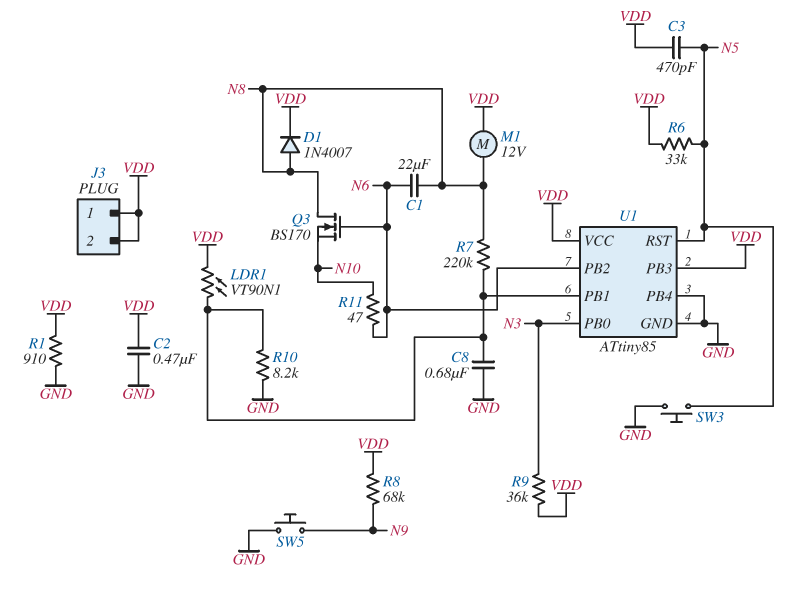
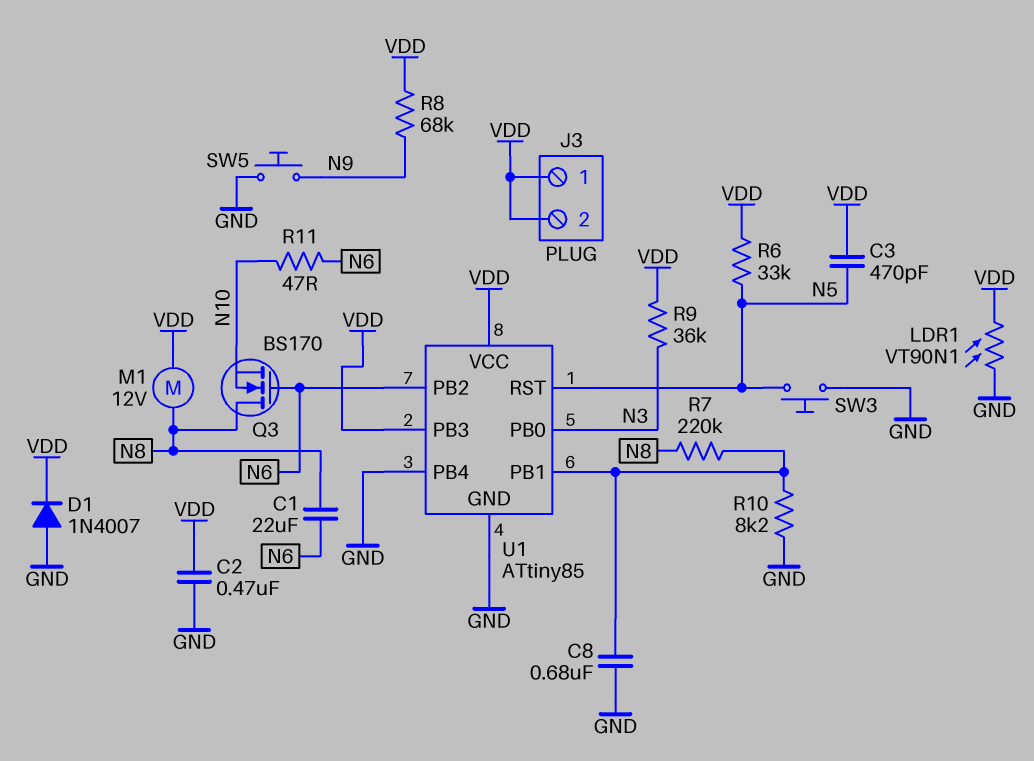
D1: diode 1N4007 (A N8, K VDD) -> diode 1N4007 (A GND, K VDD)
LDR1: VT90N1 (U1/PB1, VDD) -> VT90N1 (GND, VDD)
R1: 910 (GND, VDD) -> none

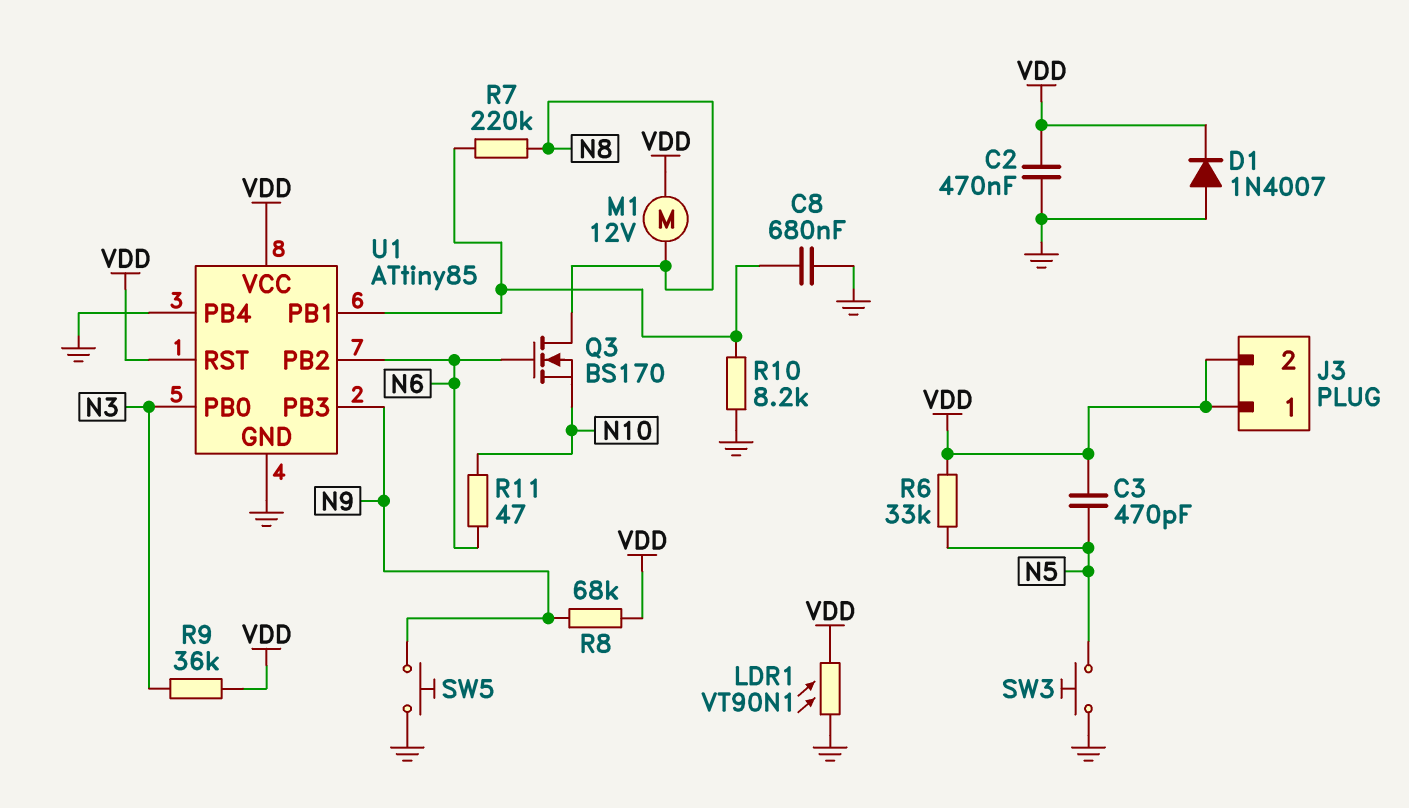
C1: 22uF (N6, N8) -> none
U1 pin PB3: VDD -> N9
U1 pin RST: N5 -> VDD

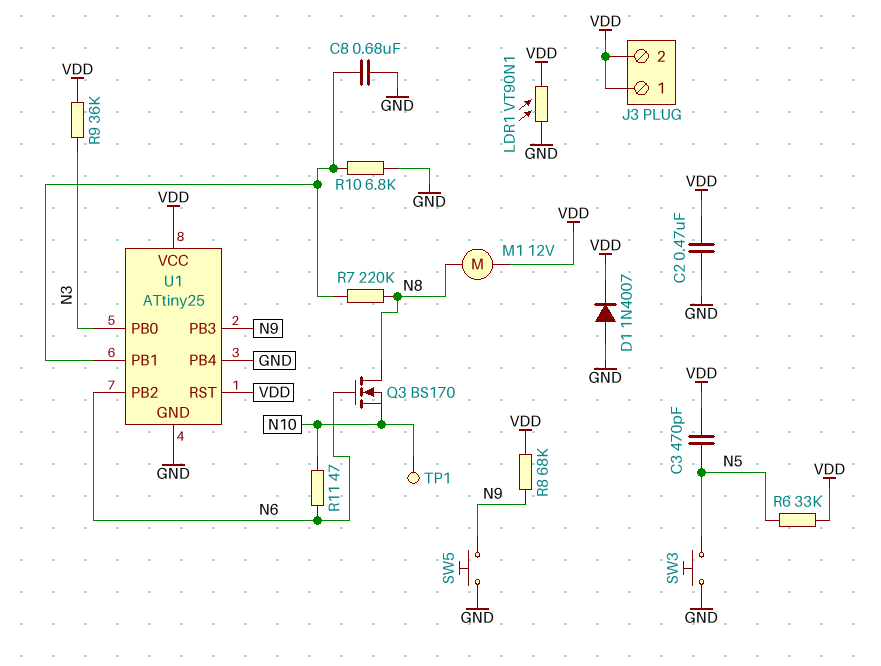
R10: 8.2k (GND, U1/PB1) -> 6.8k (GND, U1/PB1)
TP1: none -> test point (N10)
U1: ATtiny85 -> ATtiny25

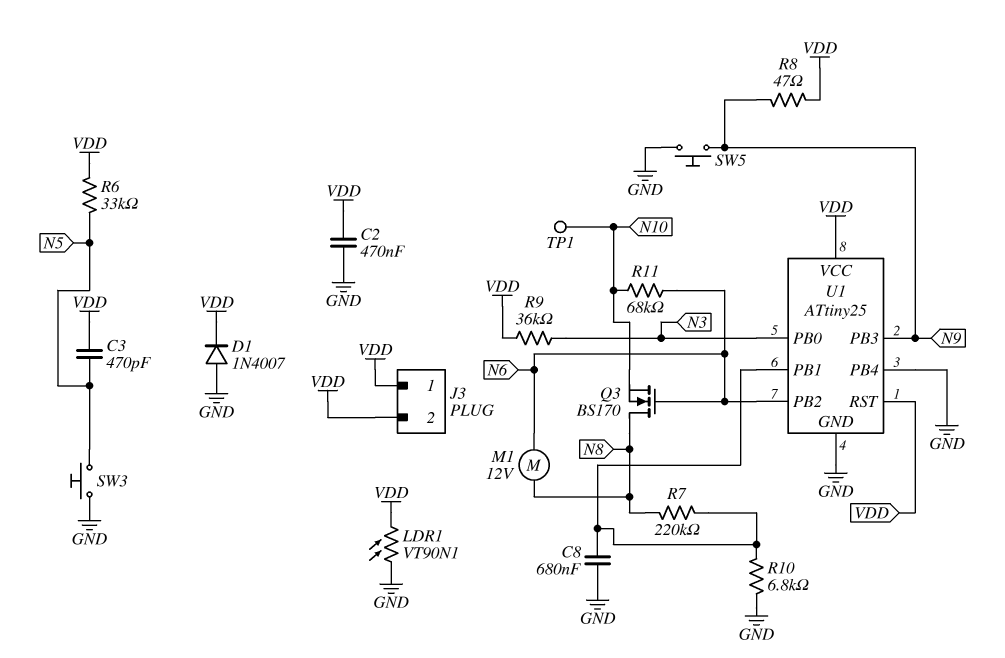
M1: motor 12V (N8, VDD) -> motor 12V (N6, N8)
R8: 68k (N9, VDD) -> 47 (N9, VDD)
R11: 47 (N6, N10) -> 68k (N6, N10)

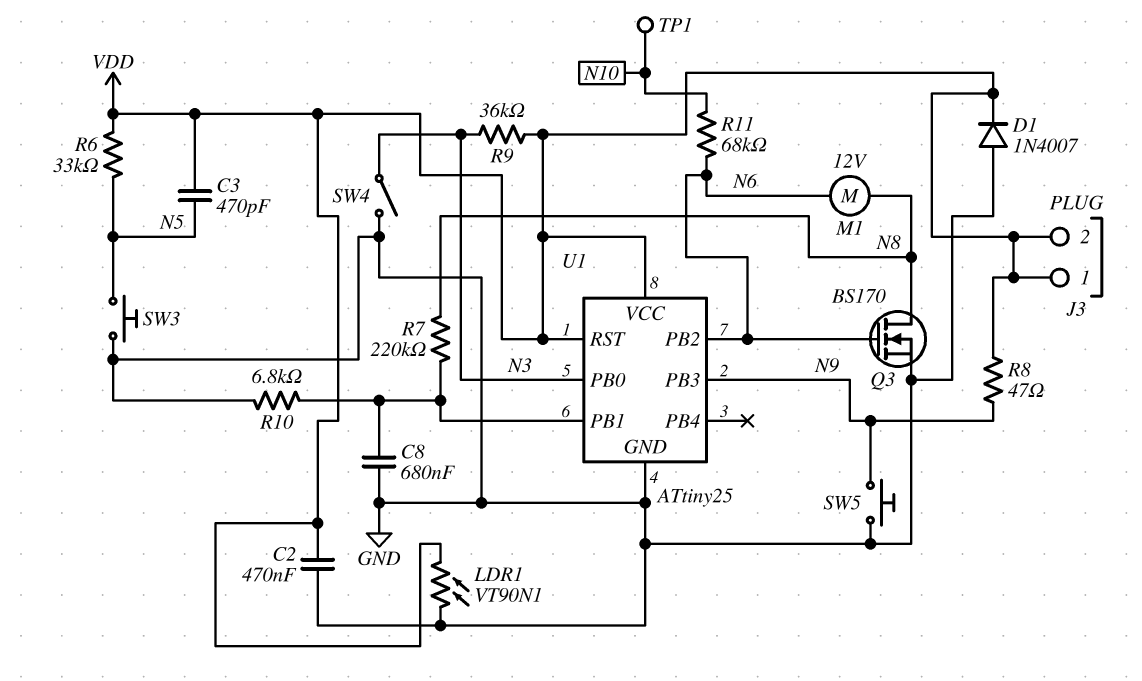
Q3: NMOS BS170 (G N6, D N8, S N10) -> NMOS BS170 (G N6, D N8, S GND)
SW4: none -> switch (GND, N3)
U1 pin PB4: GND -> none

